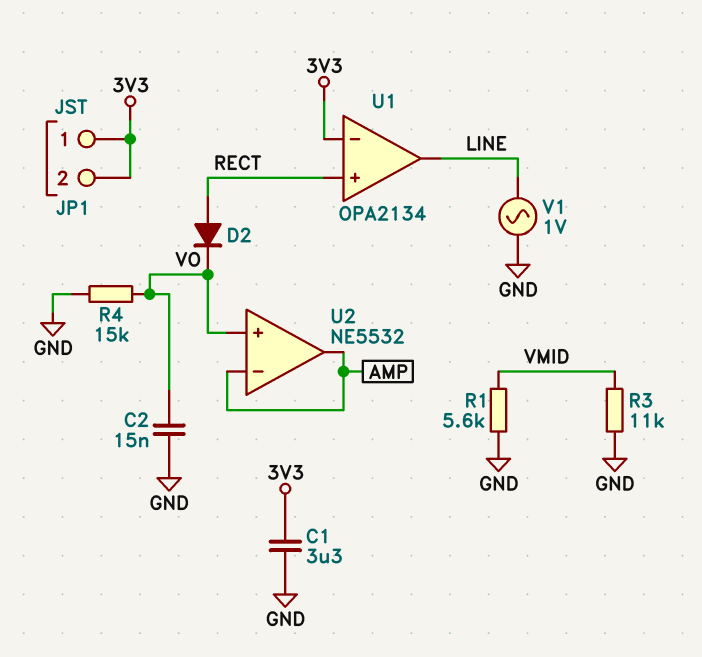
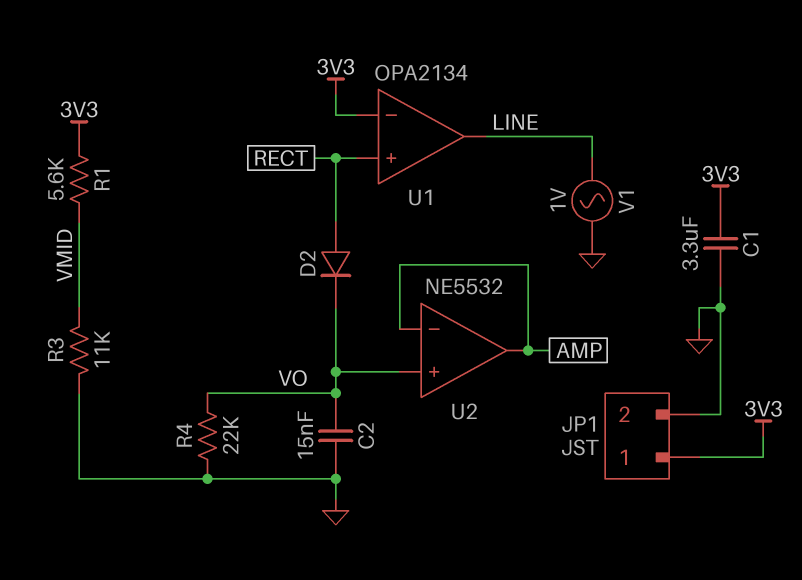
JP1 pin 2: 3V3 -> GND
R1: 5.6k (GND, VMID) -> 5.6k (3V3, VMID)
R4: 15k (GND, VO) -> 22k (GND, VO)

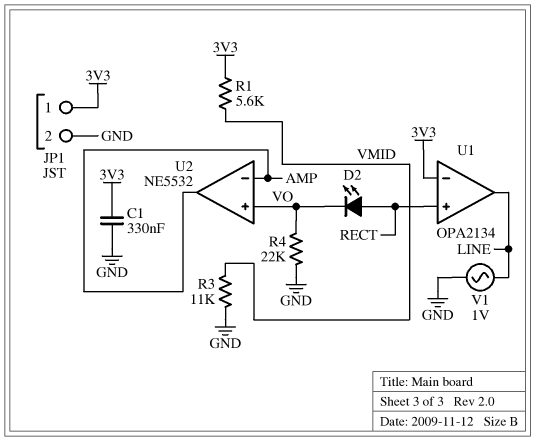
C1: 3.3uF (3V3, GND) -> 330nF (3V3, GND)
C2: 15nF (GND, VO) -> none
D2: diode (A RECT, K VO) -> LED (A RECT, K VO)

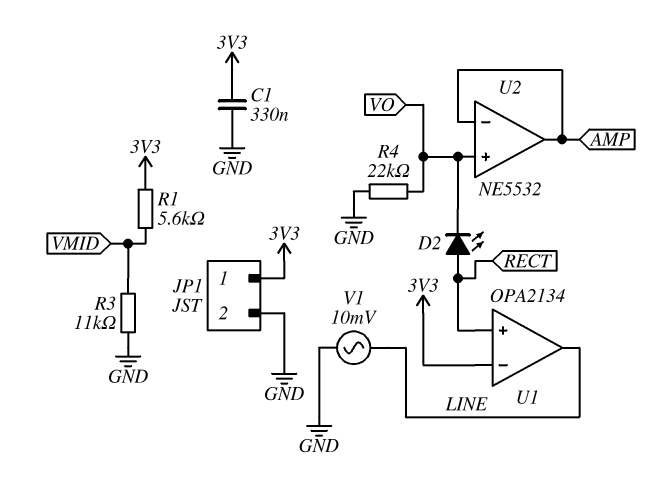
V1: AC 1V (GND, LINE) -> AC 10mV (GND, LINE)

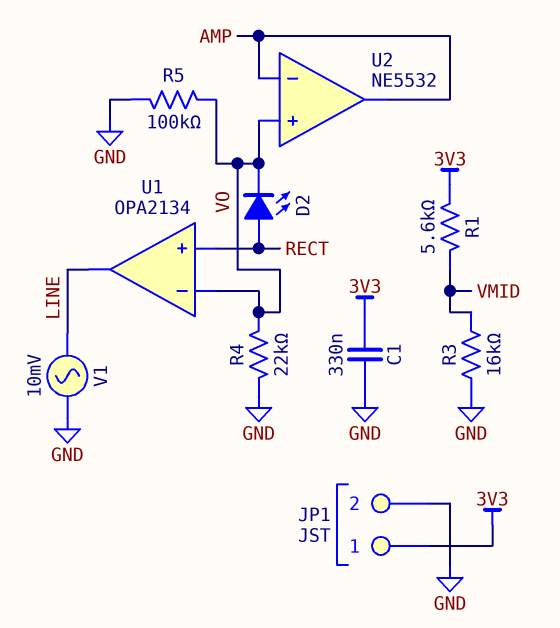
R3: 11k (GND, VMID) -> 16k (GND, VMID)
R5: none -> 100k (GND, VO)
U1 pin in-: 3V3 -> VO

